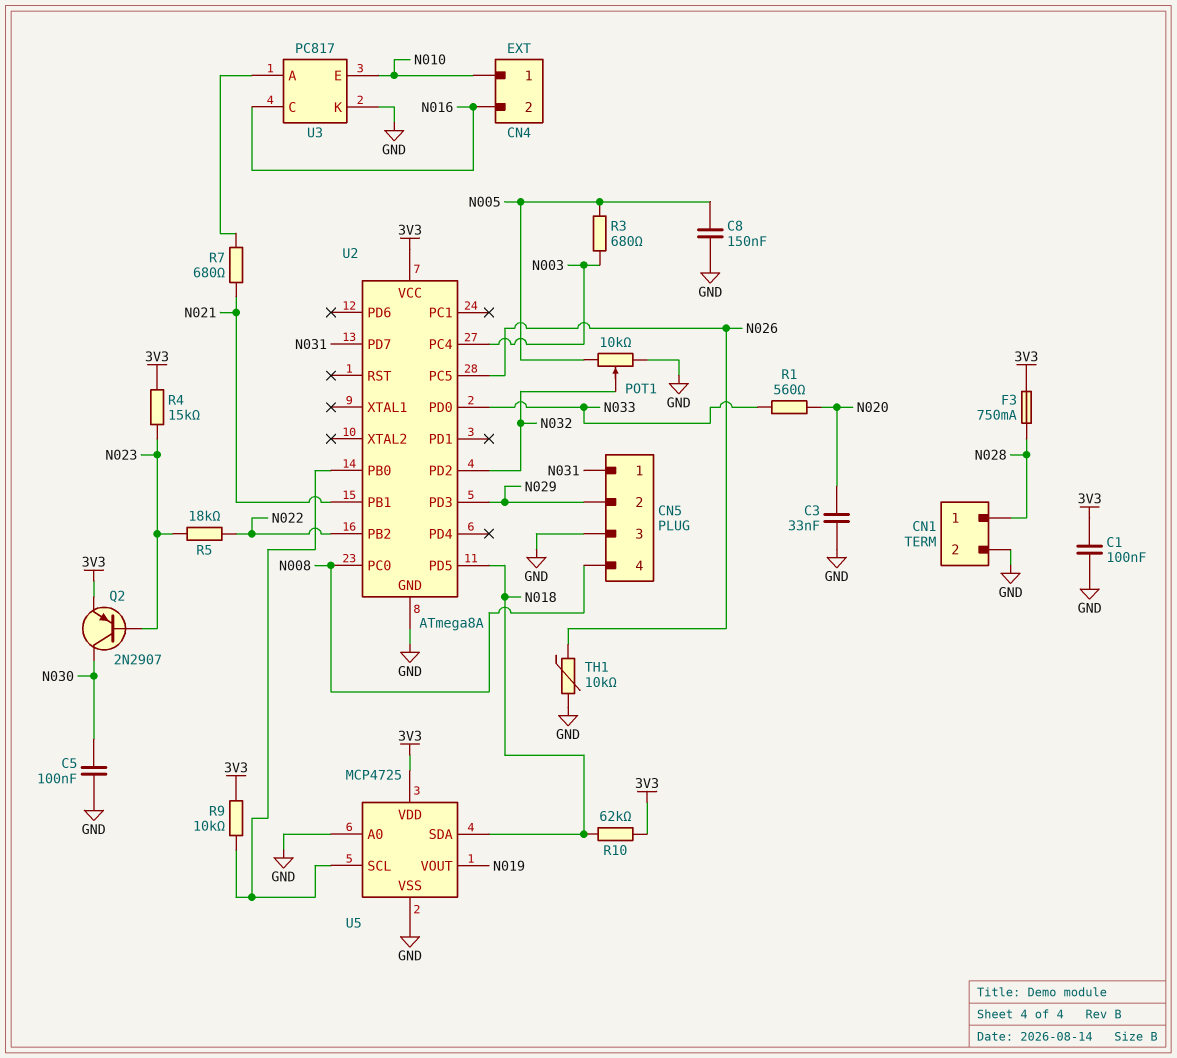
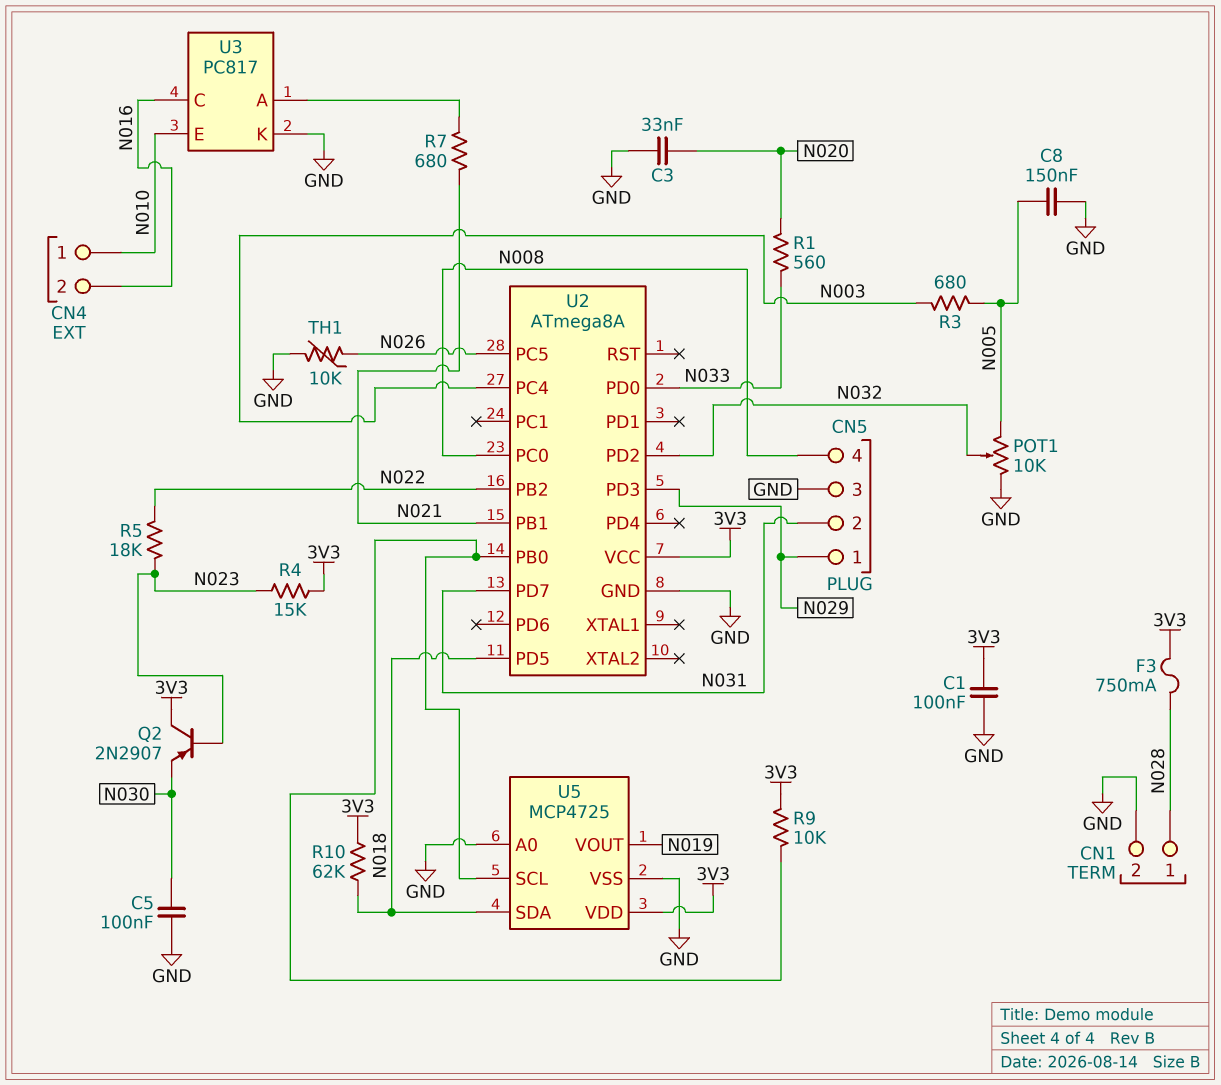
CN5 pin 1: N031 -> N029
CN5 pin 2: N029 -> N031
Q2: PNP 2N2907 (B N023, C N030, E 3V3) -> PNP 2N2907 (B N023, C 3V3, E N030)

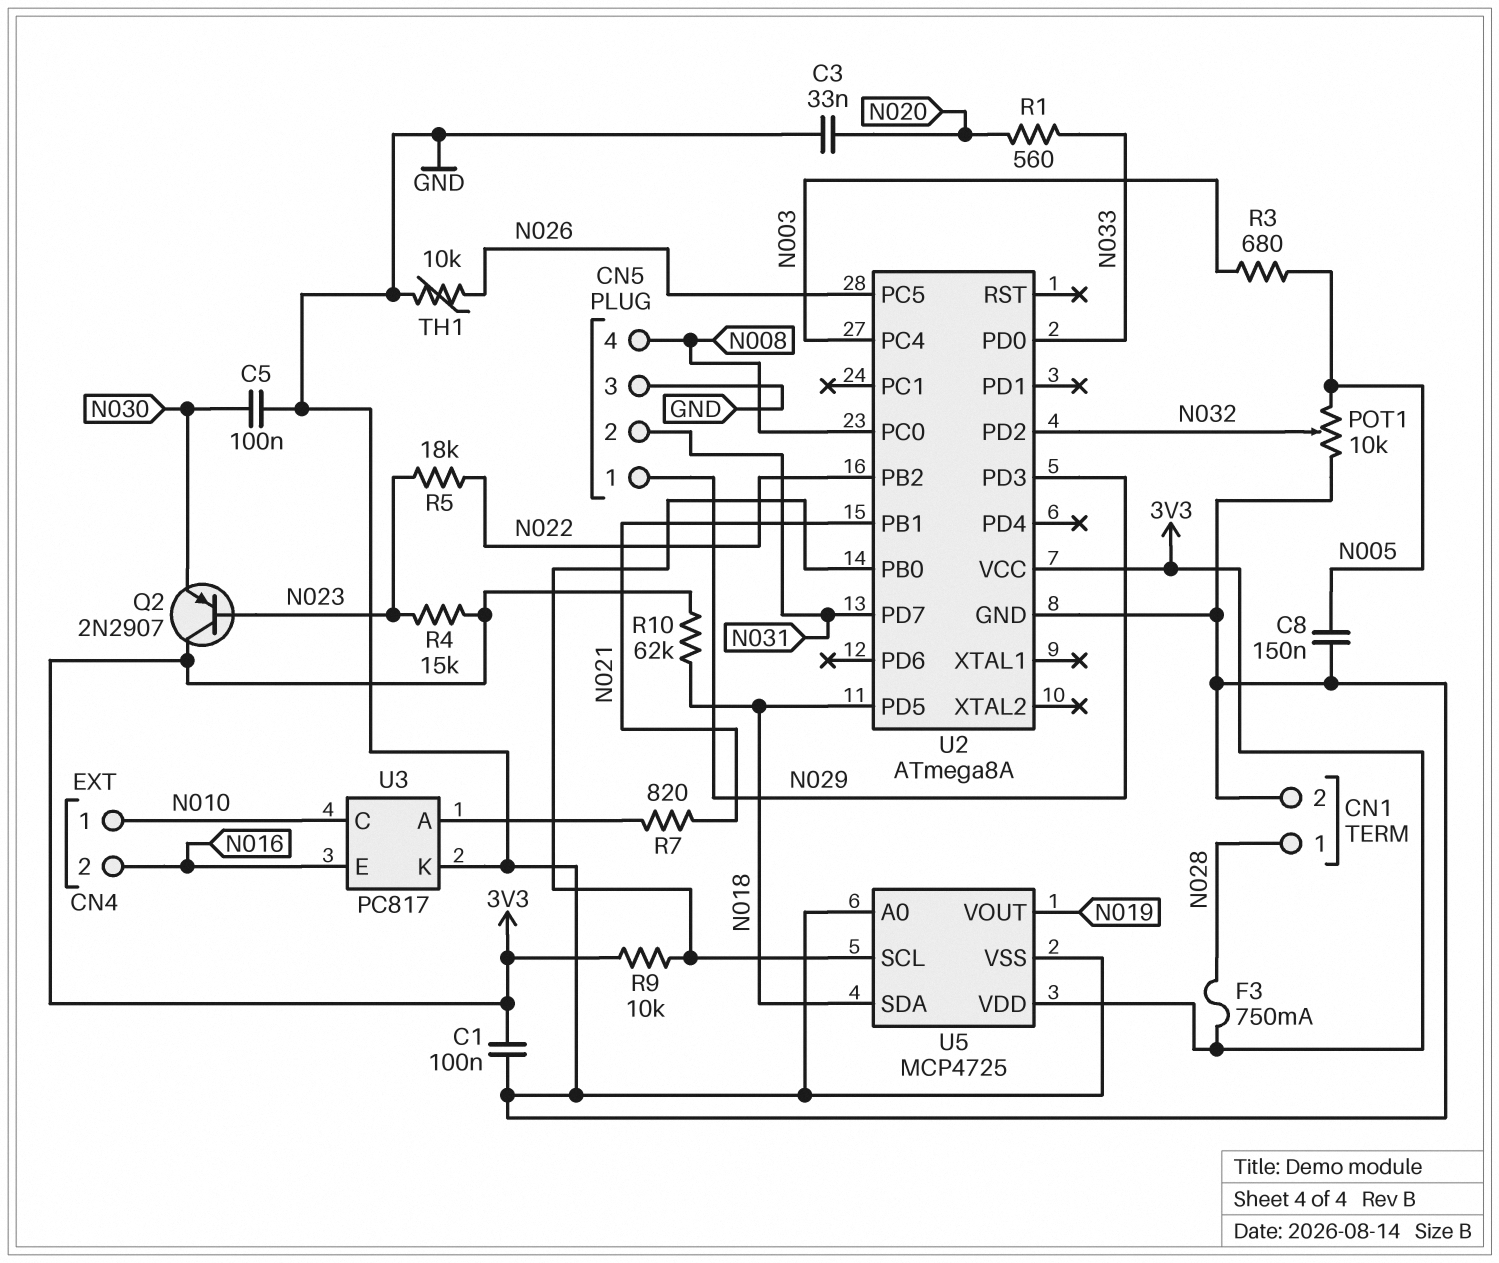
R7: 680 (N021, U3/A) -> 820 (N021, U3/A)
U3 pin C: N016 -> N010
U3 pin E: N010 -> N016

